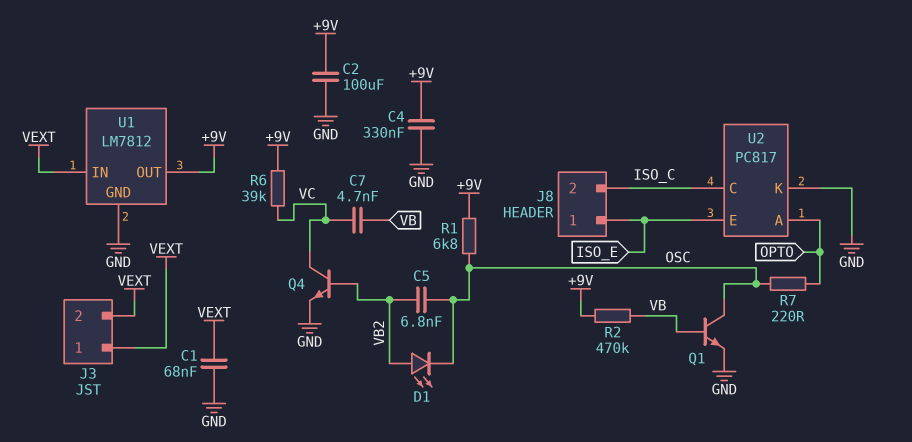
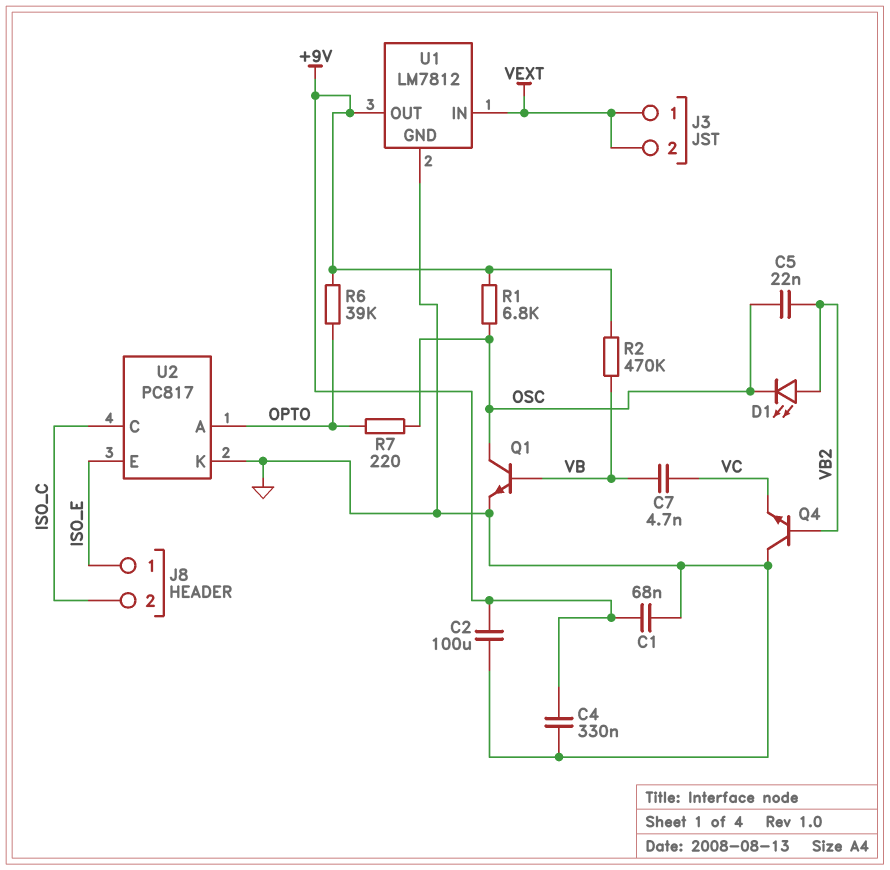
C1: 68nF (GND, VEXT) -> 68nF (+9V, GND)
C5: 6.8nF (OSC, VB2) -> 22nF (OSC, VB2)
Q4: NPN (B VB2, C VC, E GND) -> NPN (B VB2, C GND, E VC)
R6: 39k (+9V, VC) -> 39k (+9V, OPTO)

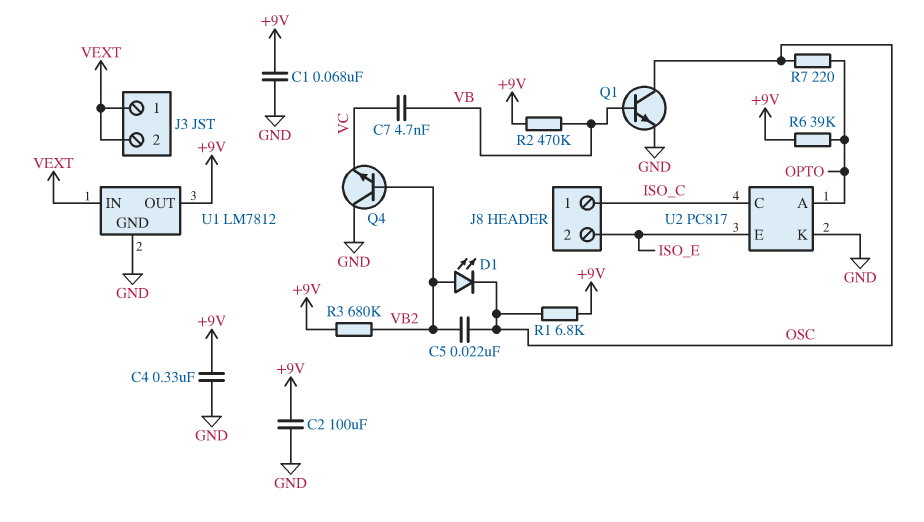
J8 pin 1: ISO_E -> ISO_C
J8 pin 2: ISO_C -> ISO_E
R3: none -> 680k (+9V, VB2)

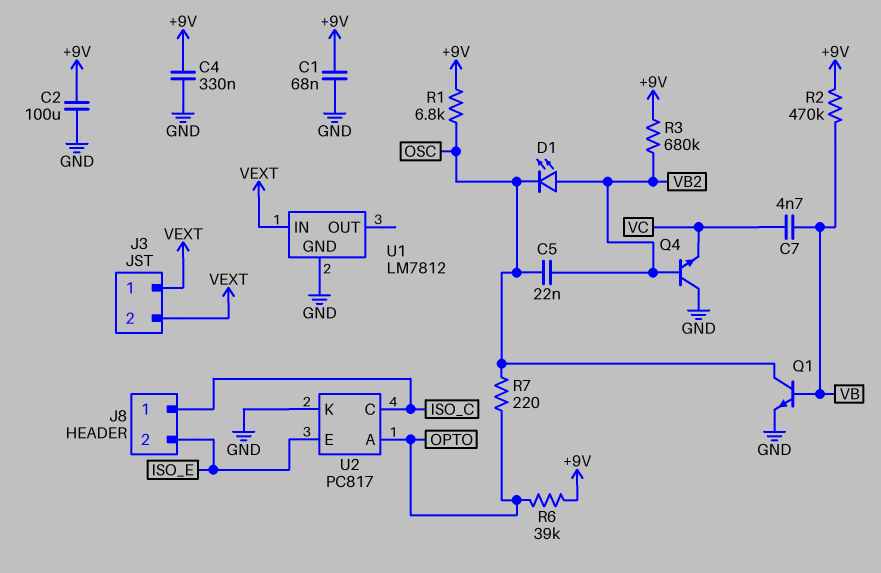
U1 pin OUT: +9V -> none

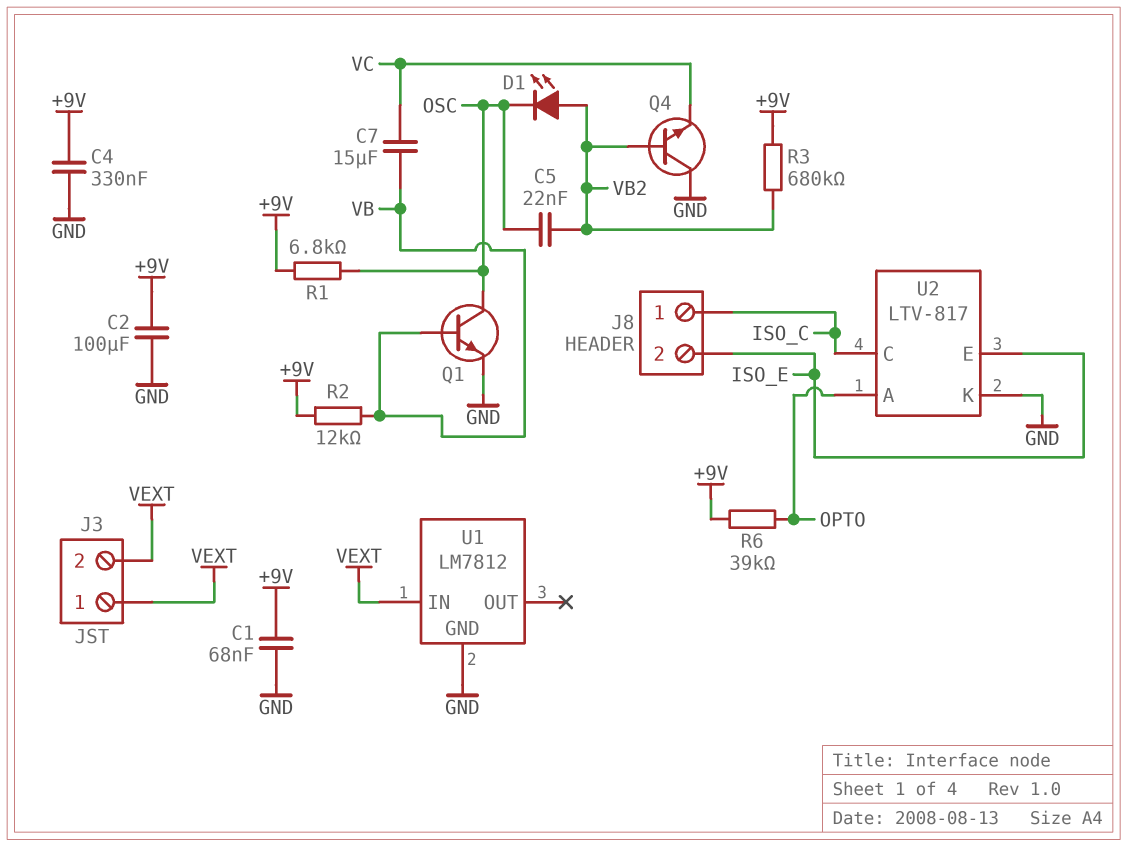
C7: 4.7nF (VB, VC) -> 15uF (VB, VC)
R2: 470k (+9V, VB) -> 12k (+9V, VB)
R7: 220 (OPTO, OSC) -> none
U2: PC817 -> LTV-817

